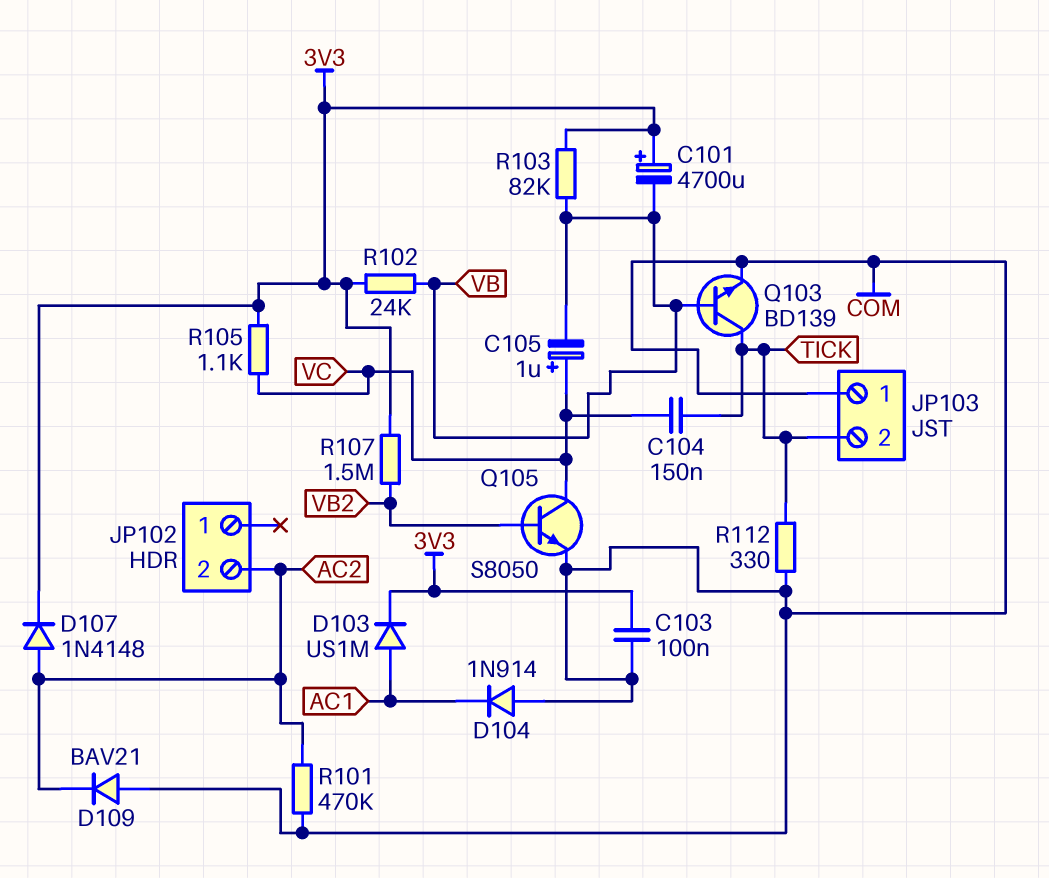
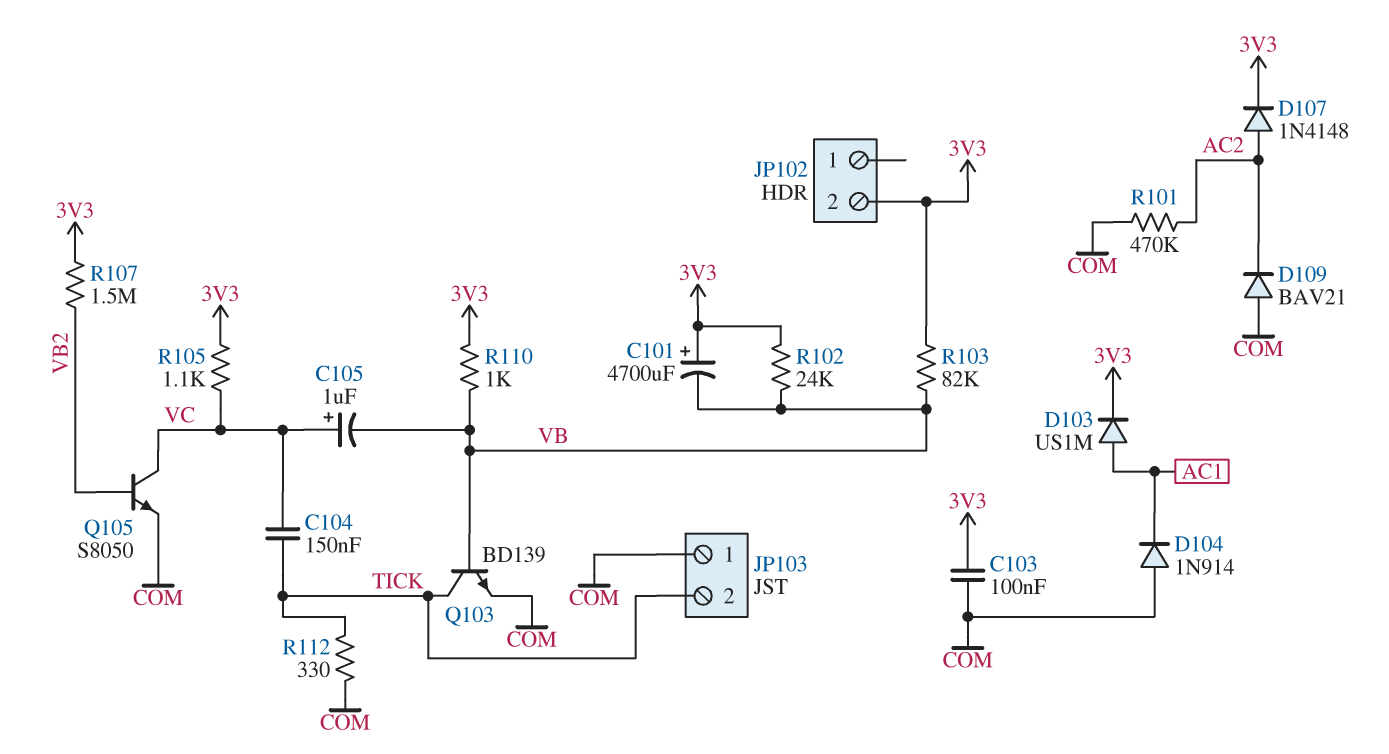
JP102 pin 2: AC2 -> 3V3
R110: none -> 1k (3V3, VB)

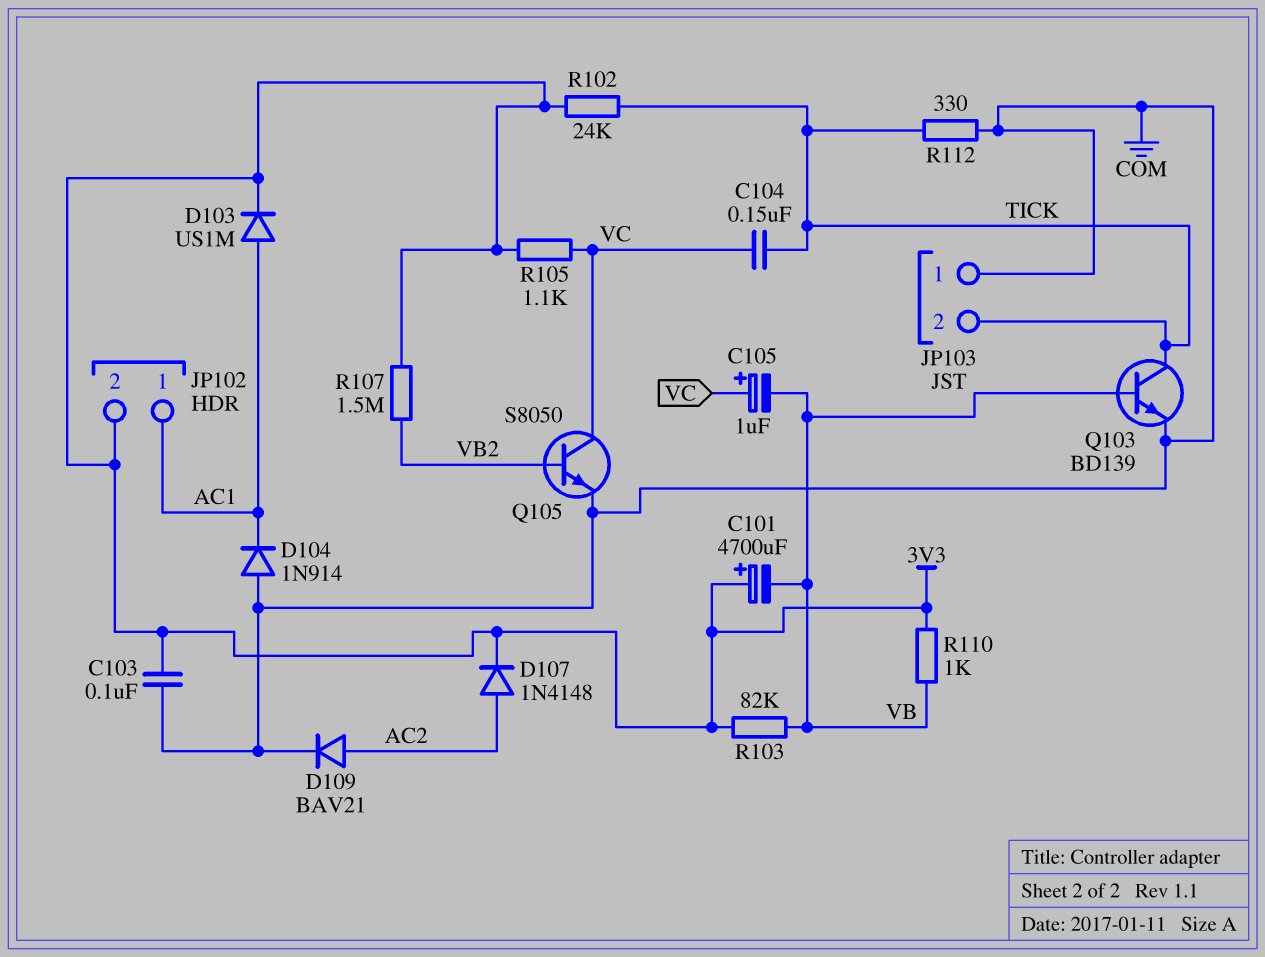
D109: diode BAV21 (A COM, K AC2) -> diode BAV21 (A AC2, K COM)
JP102 pin 1: none -> AC1
R101: 470k (AC2, COM) -> none
R102: 24k (3V3, VB) -> 24k (3V3, TICK)

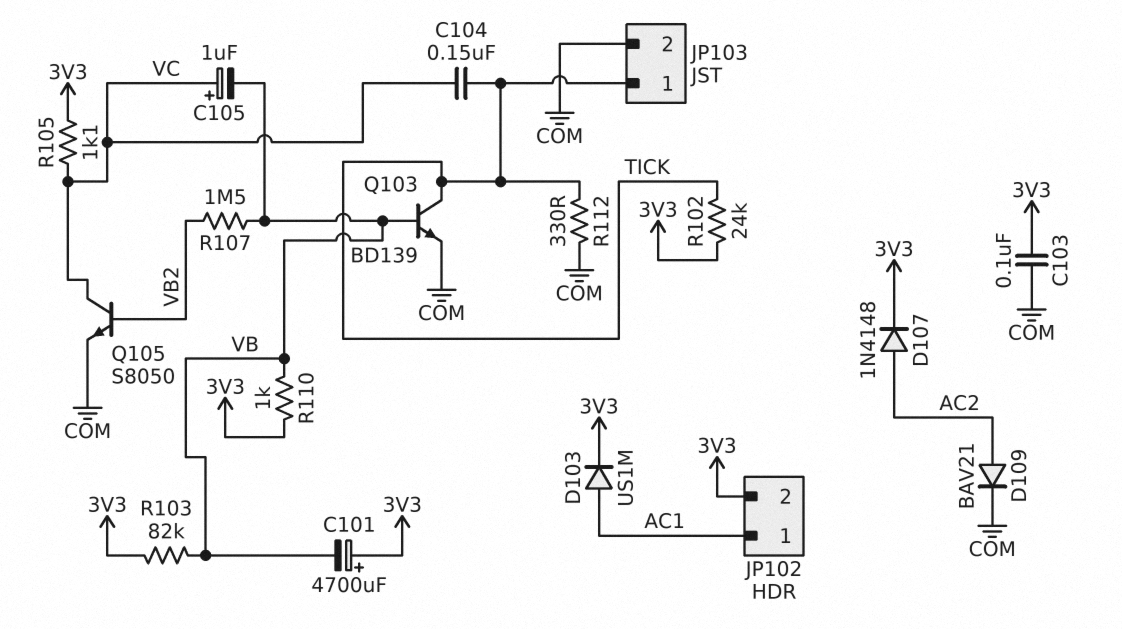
D104: diode 1N914 (A COM, K AC1) -> none
JP103 pin 1: COM -> TICK
JP103 pin 2: TICK -> COM
R107: 1.5M (3V3, VB2) -> 1.5M (VB, VB2)

